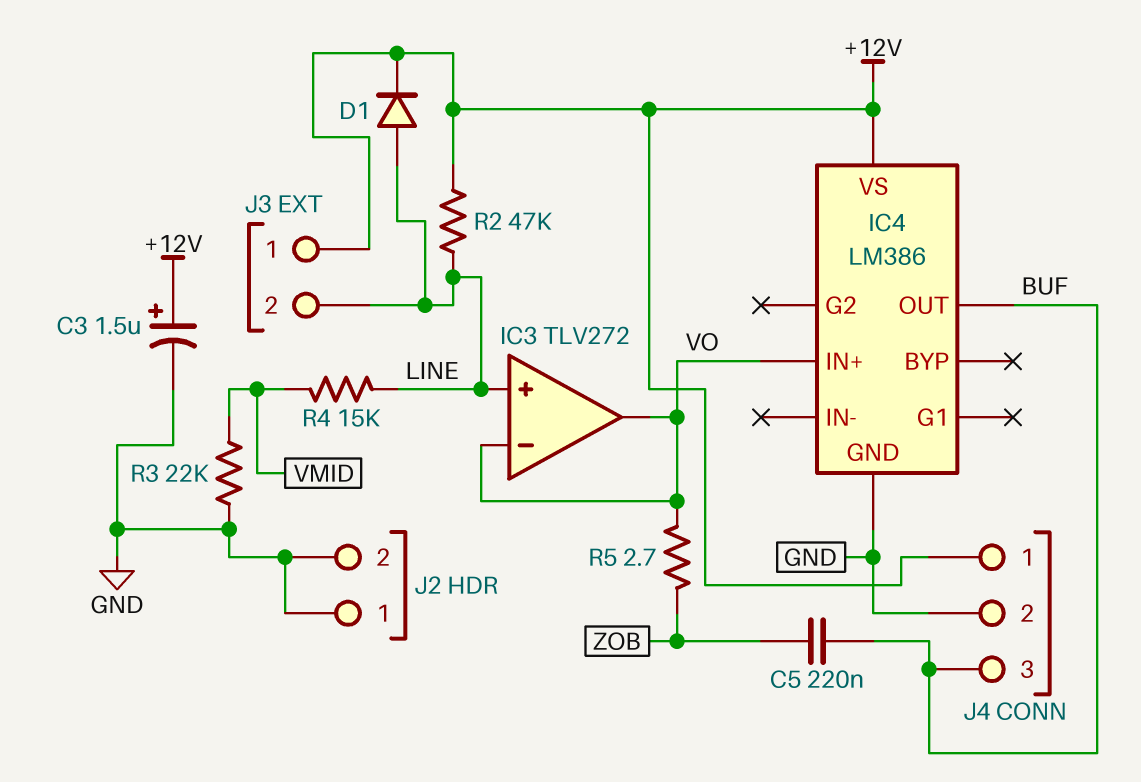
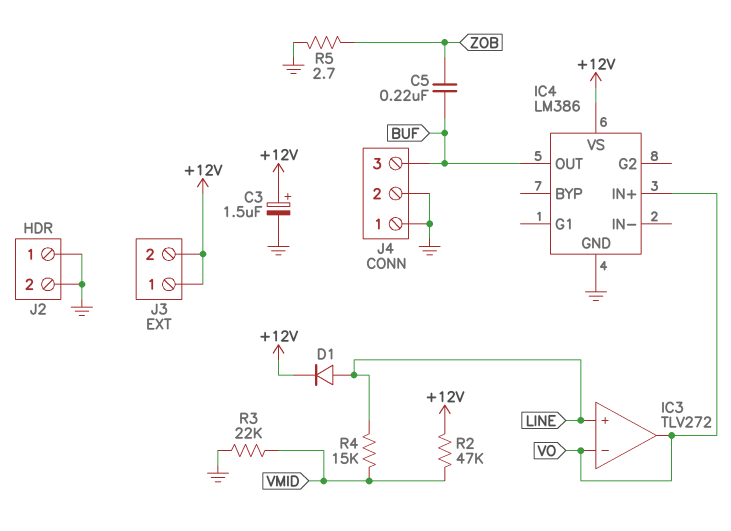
J3 pin 2: LINE -> +12V
J4 pin 1: +12V -> GND
R2: 47k (+12V, LINE) -> 47k (+12V, VMID)
R5: 2.7 (VO, ZOB) -> 2.7 (GND, ZOB)

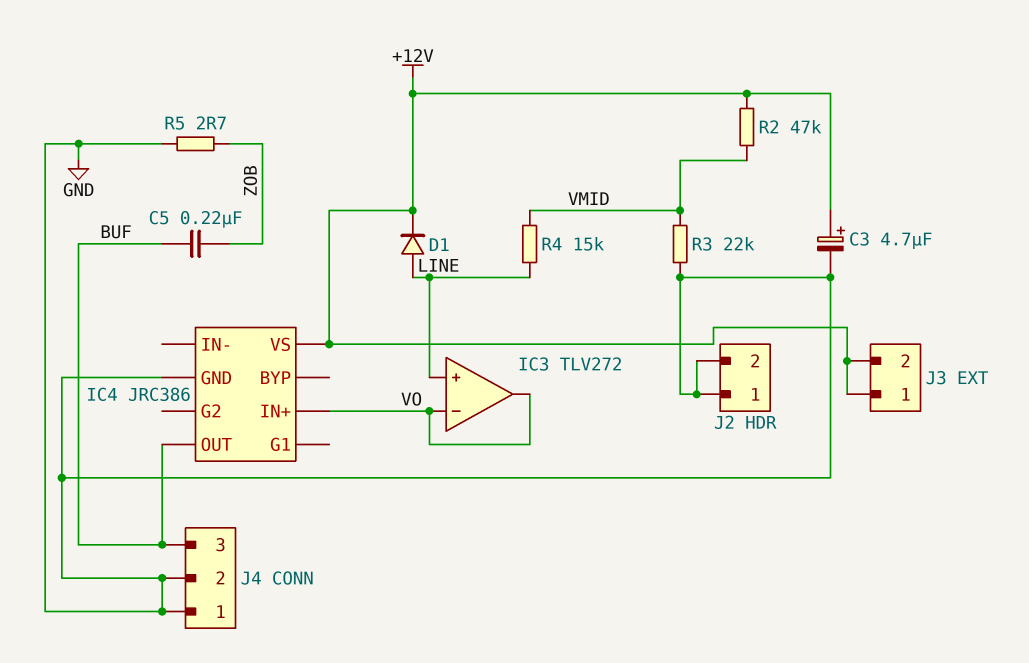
C3: 1.5uF (plus +12V, minus GND) -> 4.7uF (plus +12V, minus GND)
IC4: LM386 -> JRC386

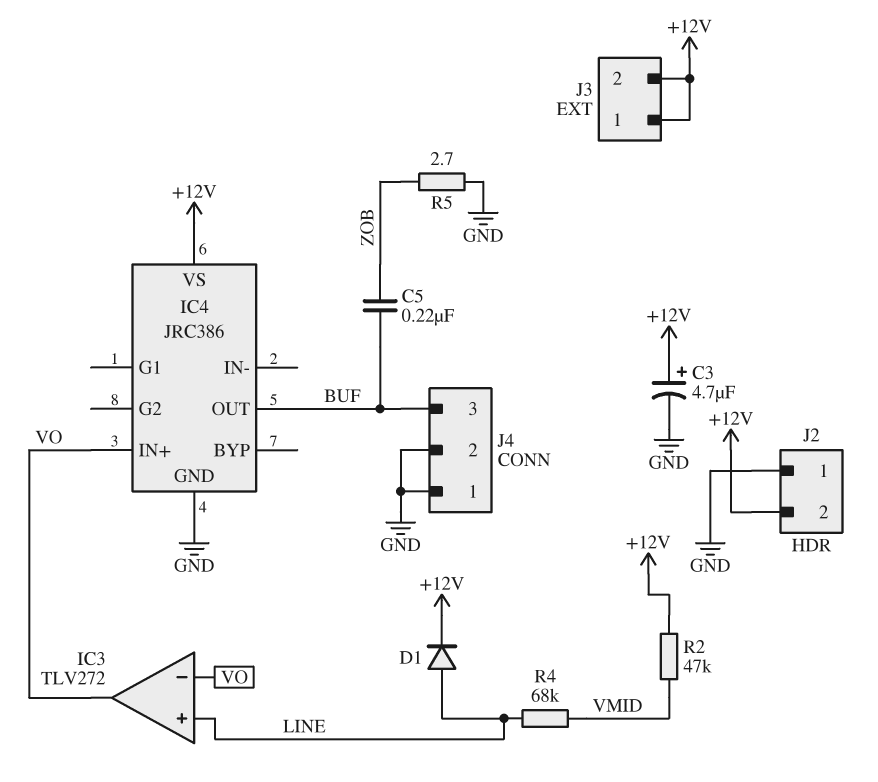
J2 pin 2: GND -> +12V
R3: 22k (GND, VMID) -> none
R4: 15k (LINE, VMID) -> 68k (LINE, VMID)

